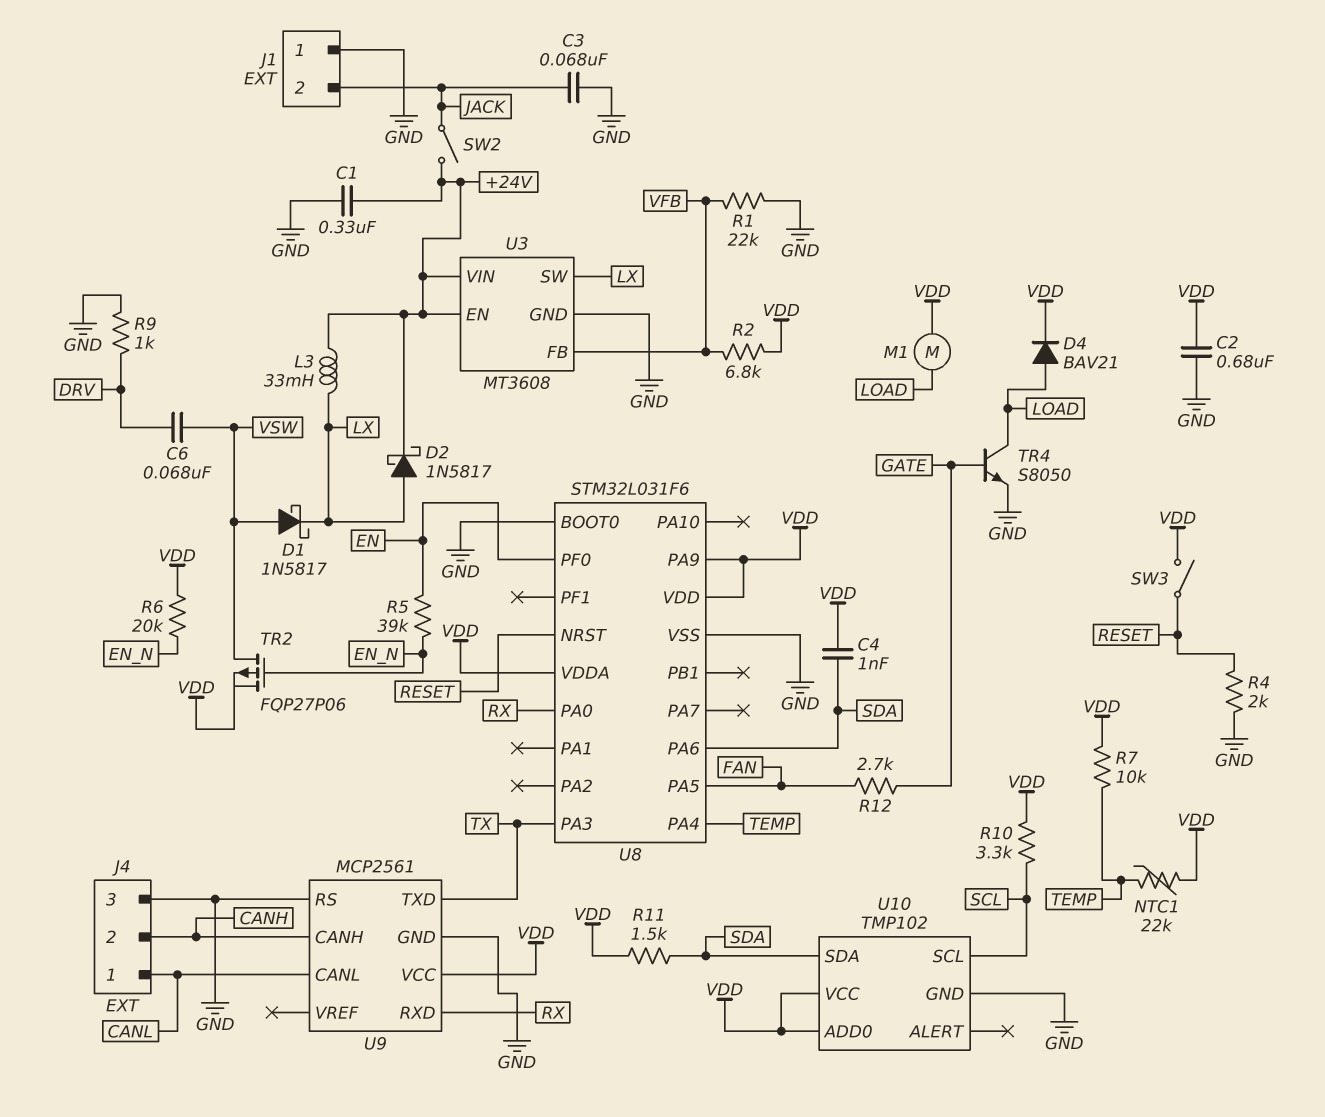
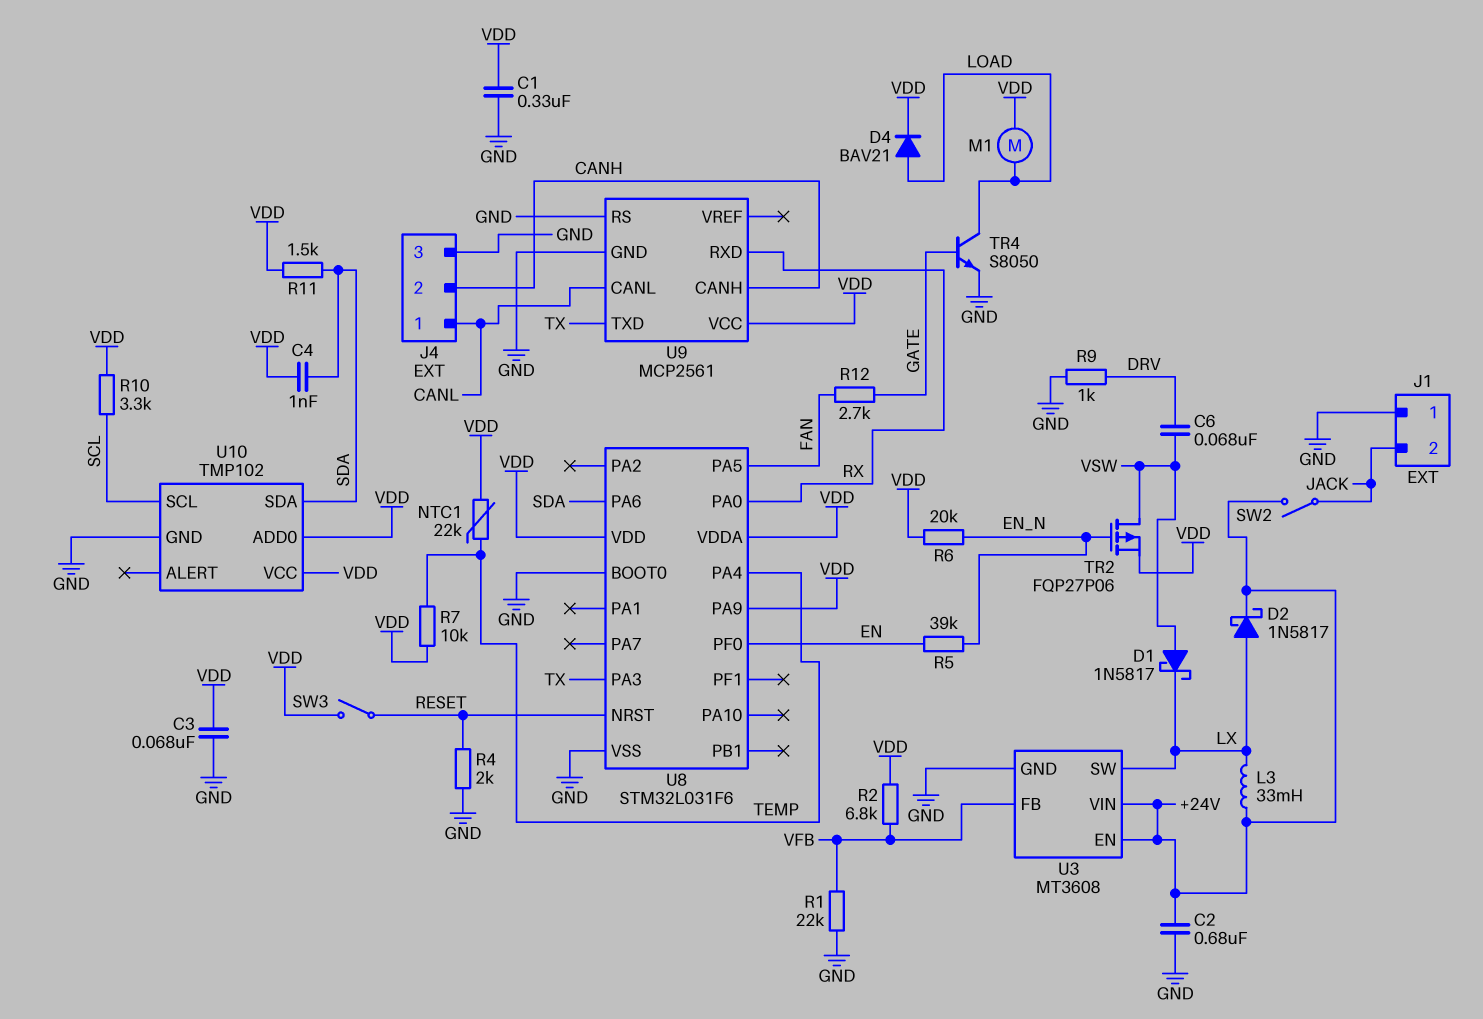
C1: 330nF (+24V, GND) -> 330nF (GND, VDD)
C2: 680nF (GND, VDD) -> 680nF (+24V, GND)
C3: 68nF (GND, JACK) -> 68nF (GND, VDD)

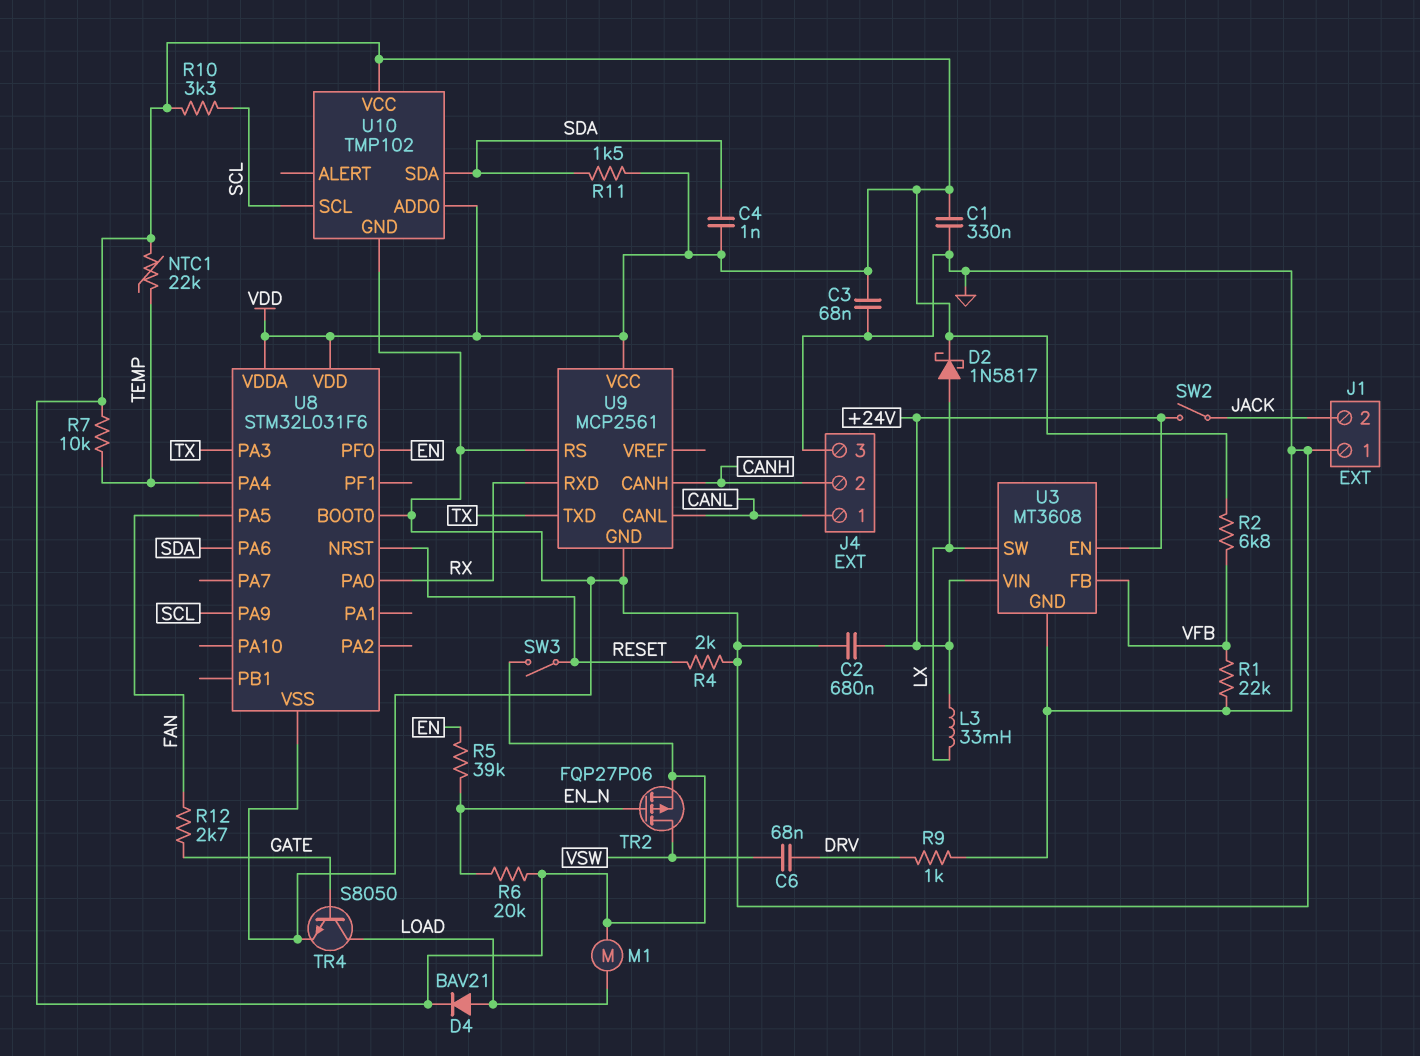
D1: schottky 1N5817 (A VSW, K LX) -> none
D2: schottky 1N5817 (A LX, K +24V) -> schottky 1N5817 (A LX, K VDD)
U8 pin PA9: VDD -> SCL

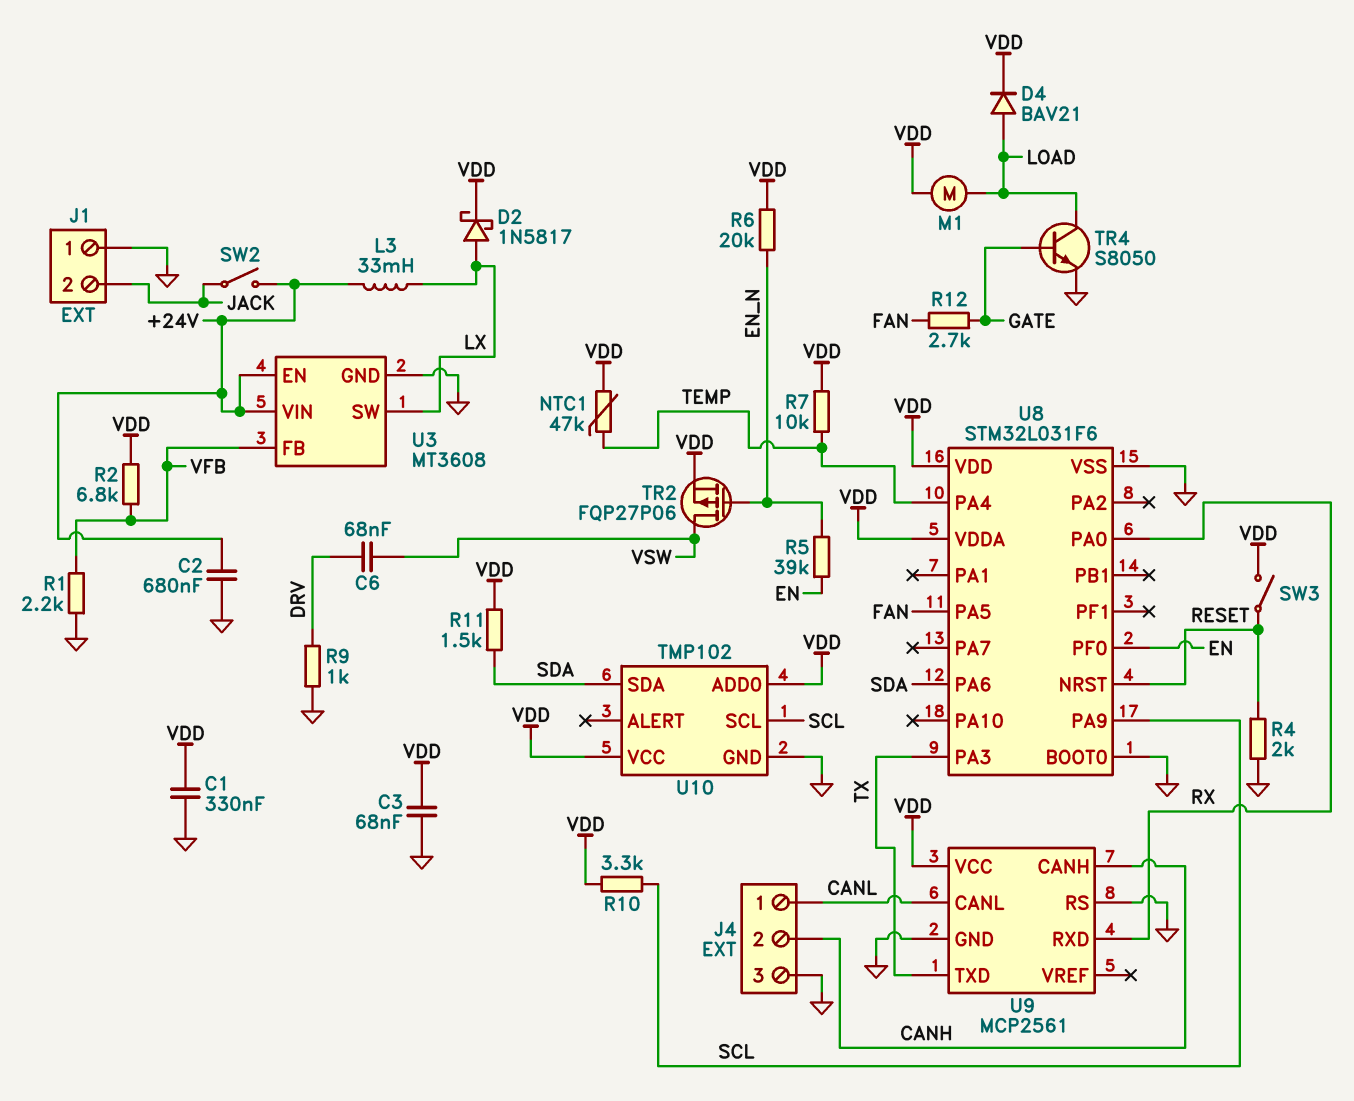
C4: 1nF (SDA, VDD) -> none
NTC1: 22k (TEMP, VDD) -> 47k (TEMP, VDD)
R1: 22k (GND, VFB) -> 2.2k (GND, VFB)

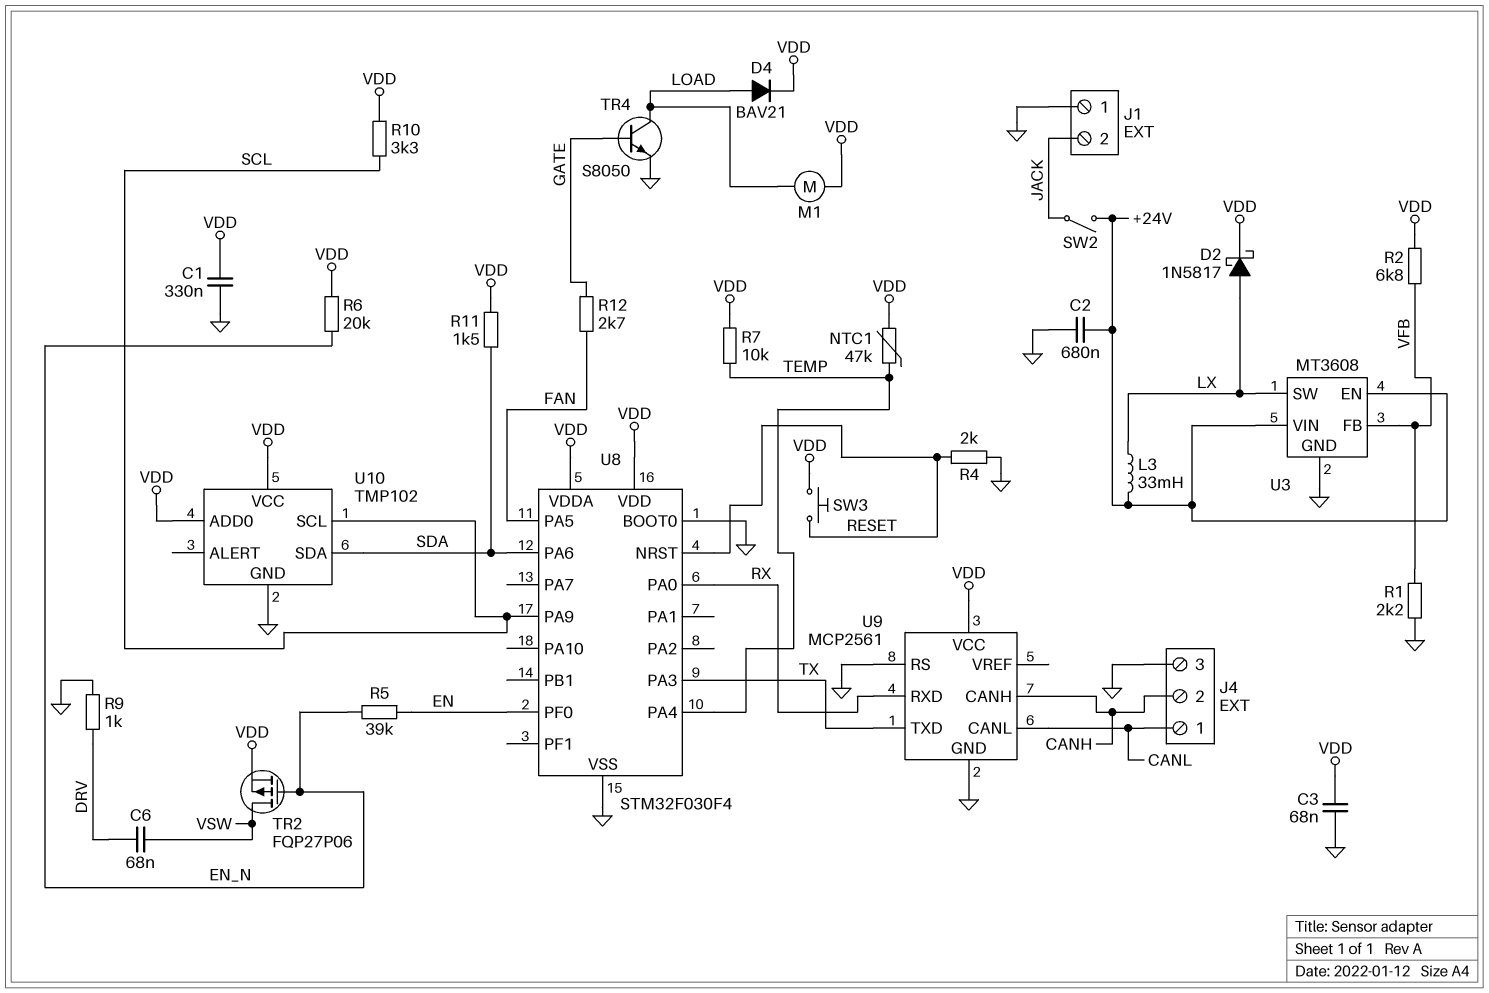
SW3: switch (RESET, VDD) -> button (RESET, VDD)
U8: STM32L031F6 -> STM32F030F4

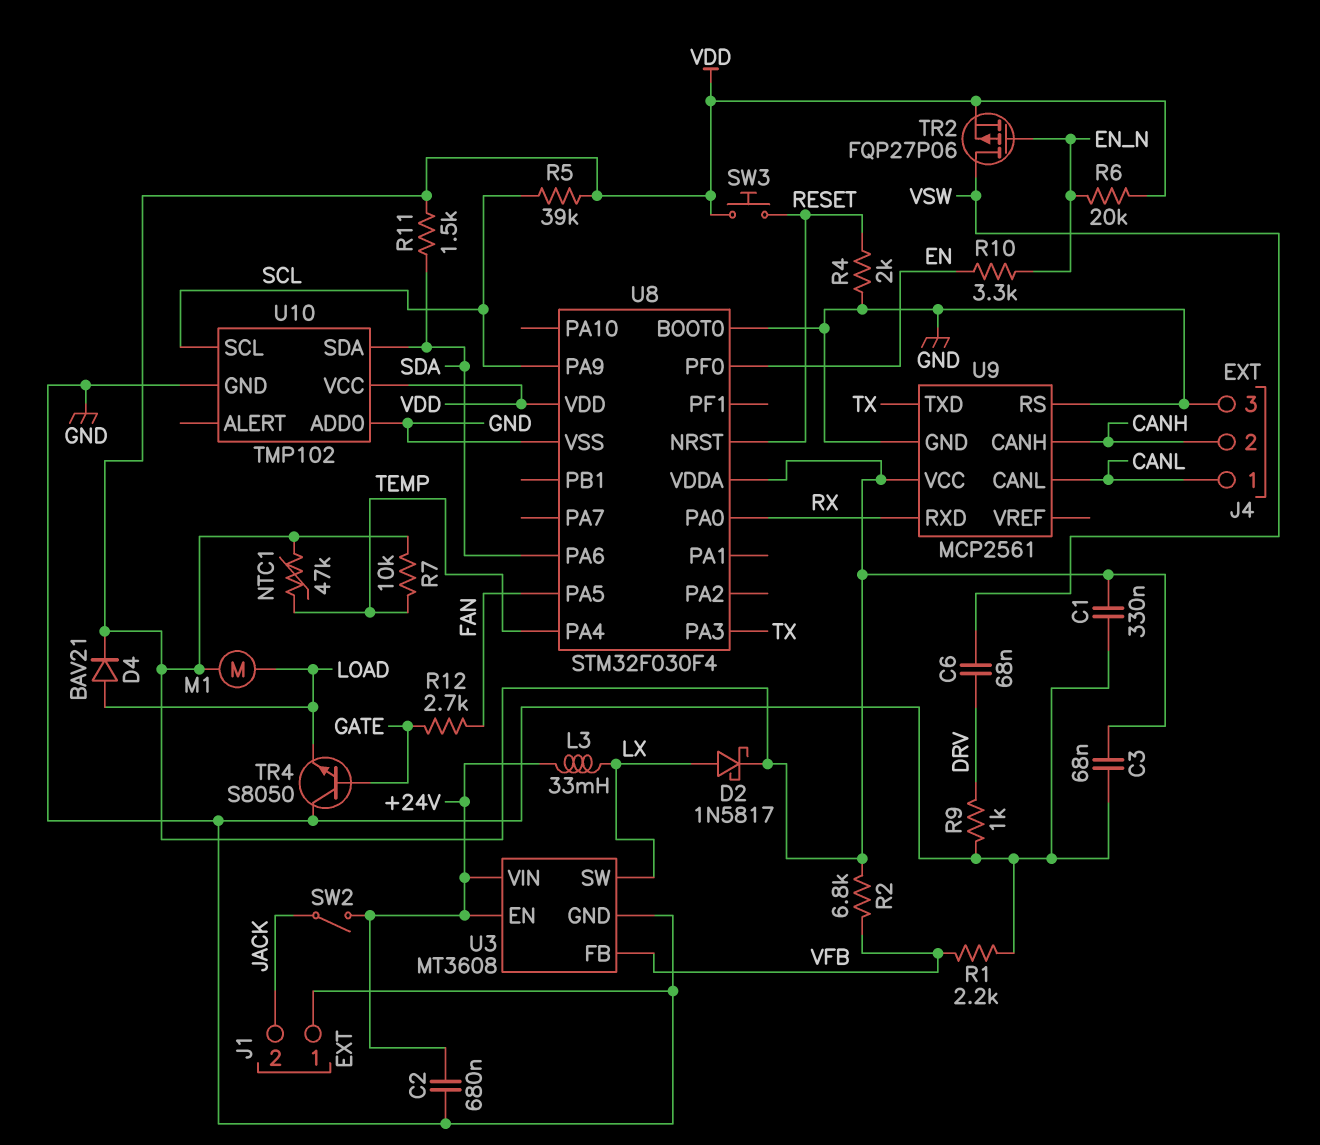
R5: 39k (EN, EN_N) -> 39k (SCL, VDD)
R10: 3.3k (SCL, VDD) -> 3.3k (EN, EN_N)
TR4: NPN S8050 (B GATE, C LOAD, E GND) -> NPN S8050 (B GATE, C GND, E LOAD)
U10 pin ADD0: VDD -> GND

